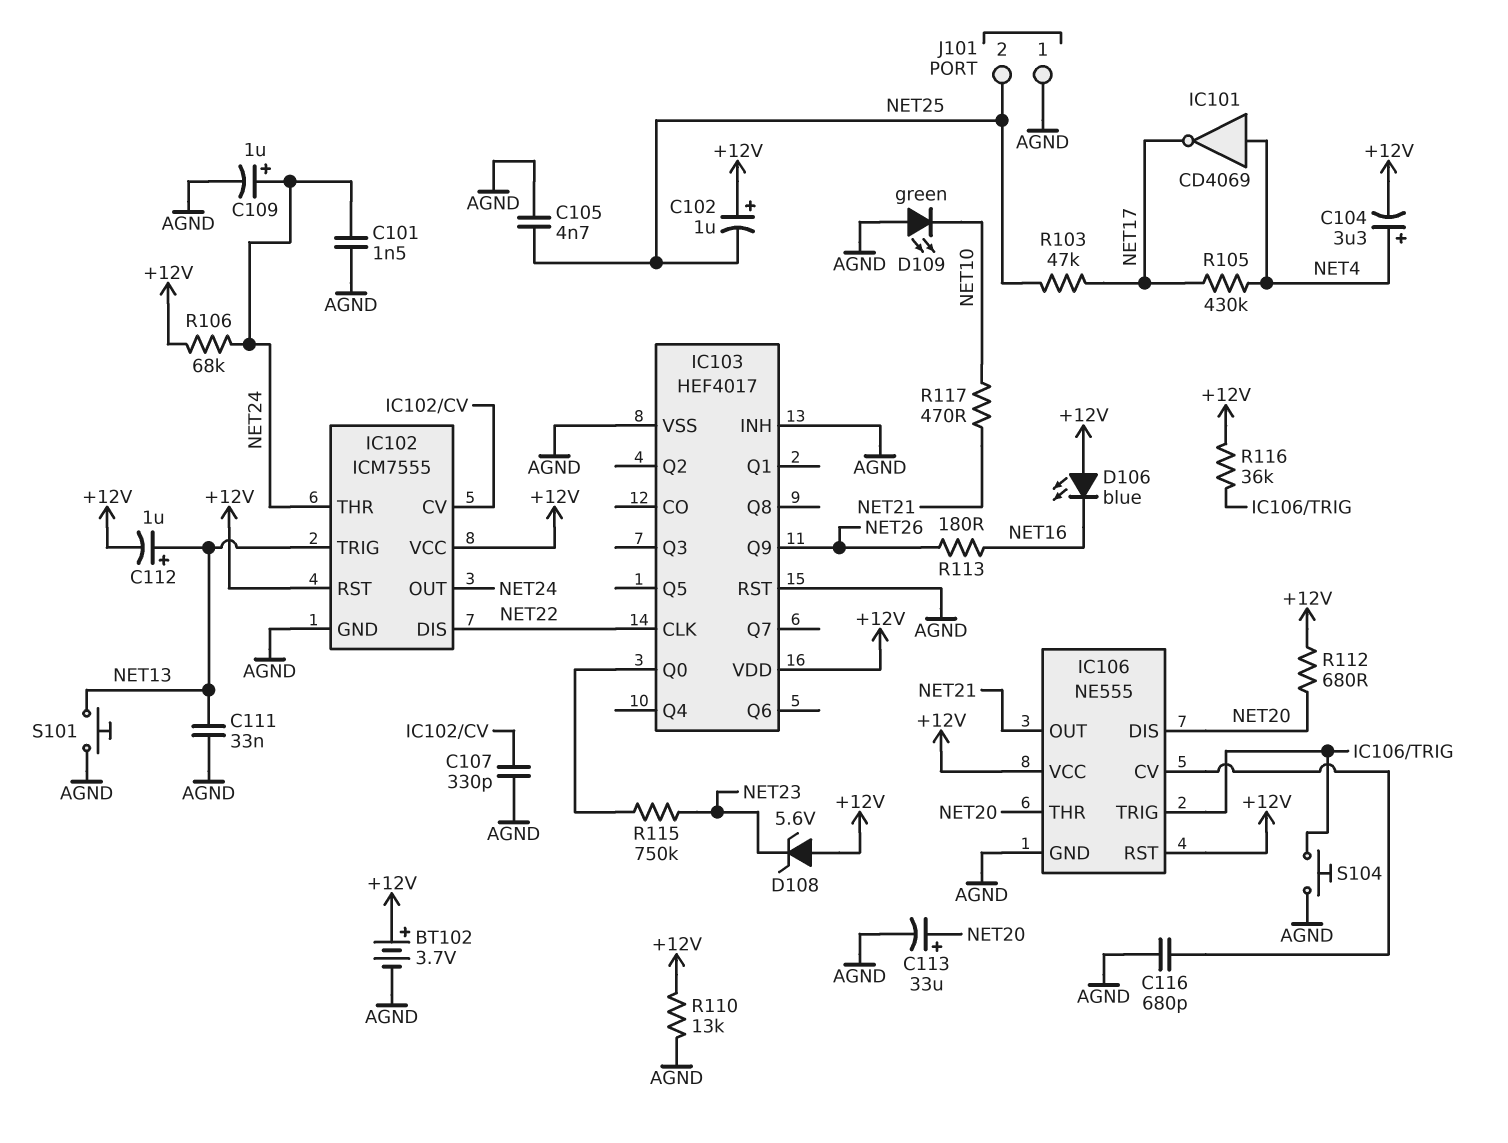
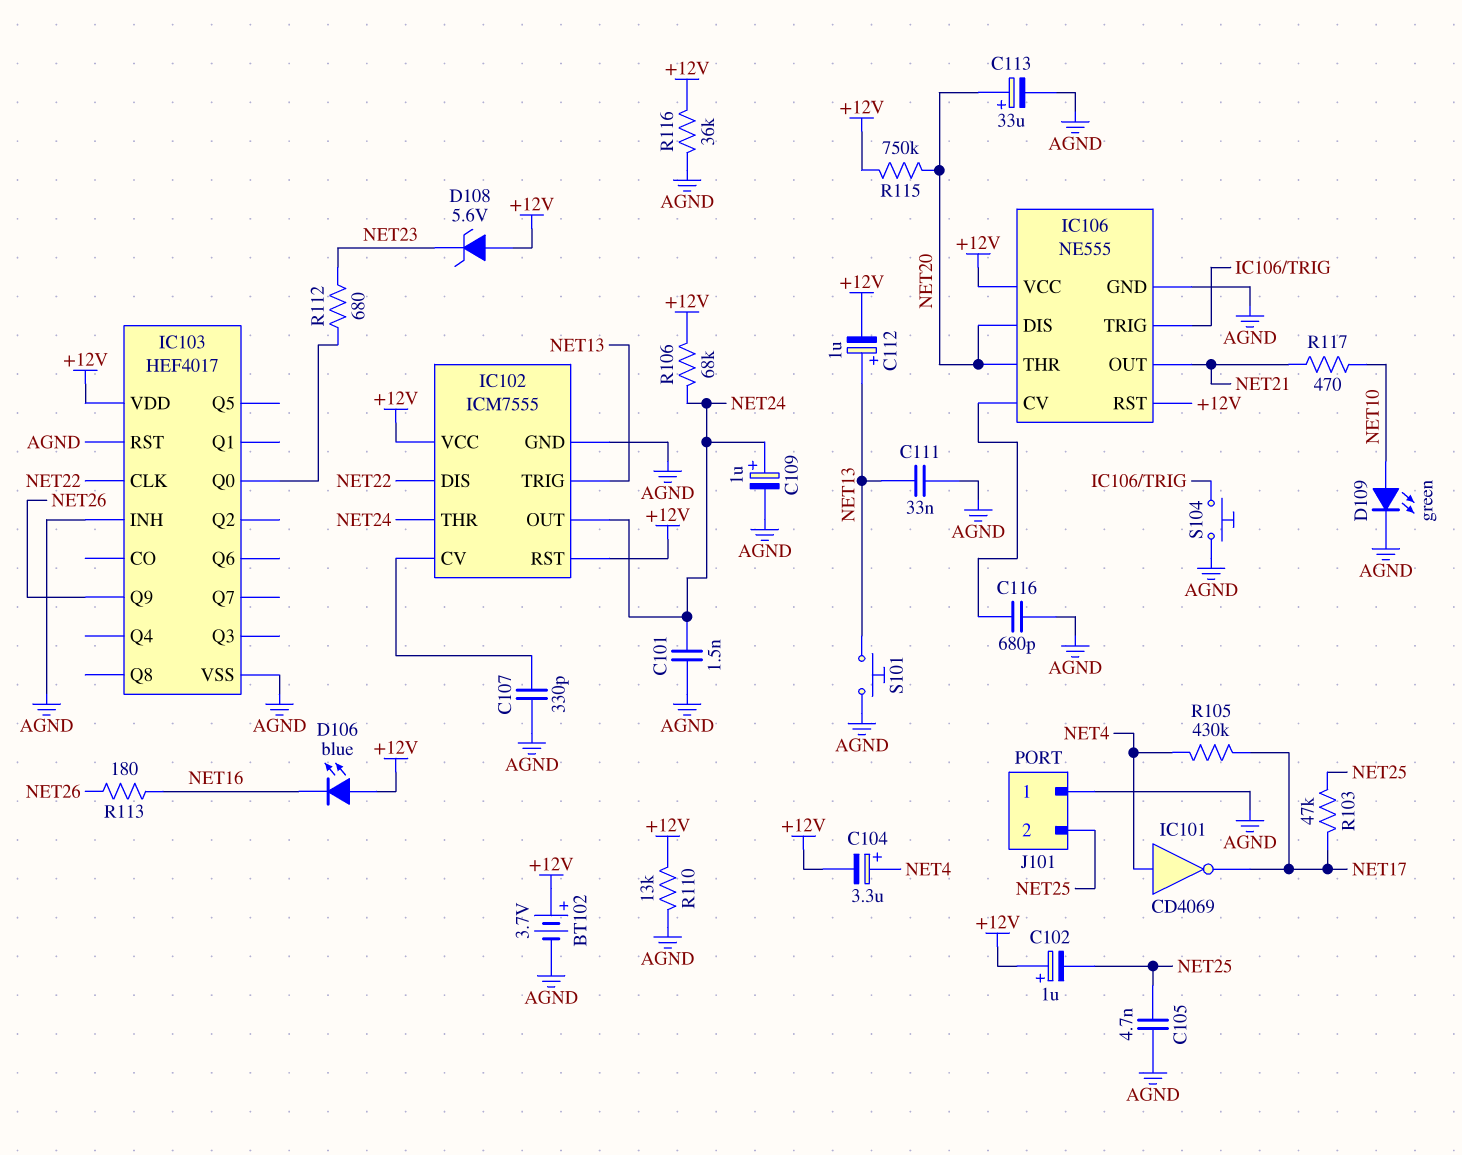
D109: LED green (A AGND, K NET10) -> LED green (A NET10, K AGND)
R112: 680 (+12V, NET20) -> 680 (IC103/Q0, NET23)
R115: 750k (IC103/Q0, NET23) -> 750k (+12V, NET20)
R116: 36k (+12V, IC106/TRIG) -> 36k (+12V, AGND)

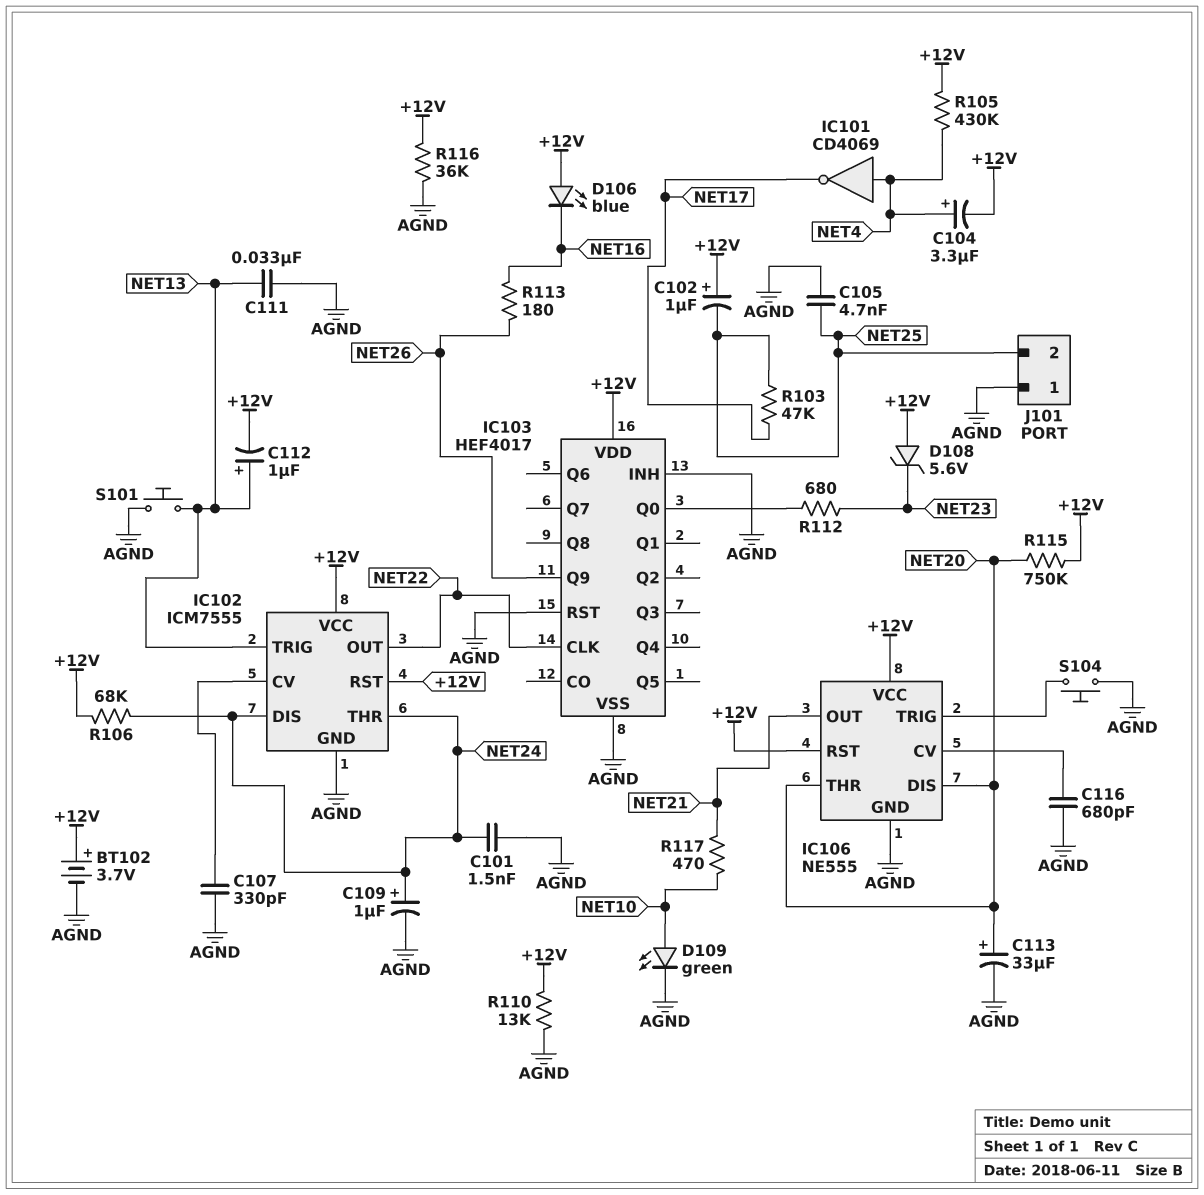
IC102 pin DIS: NET22 -> NET24
IC102 pin OUT: NET24 -> NET22
R105: 430k (NET4, NET17) -> 430k (+12V, NET4)

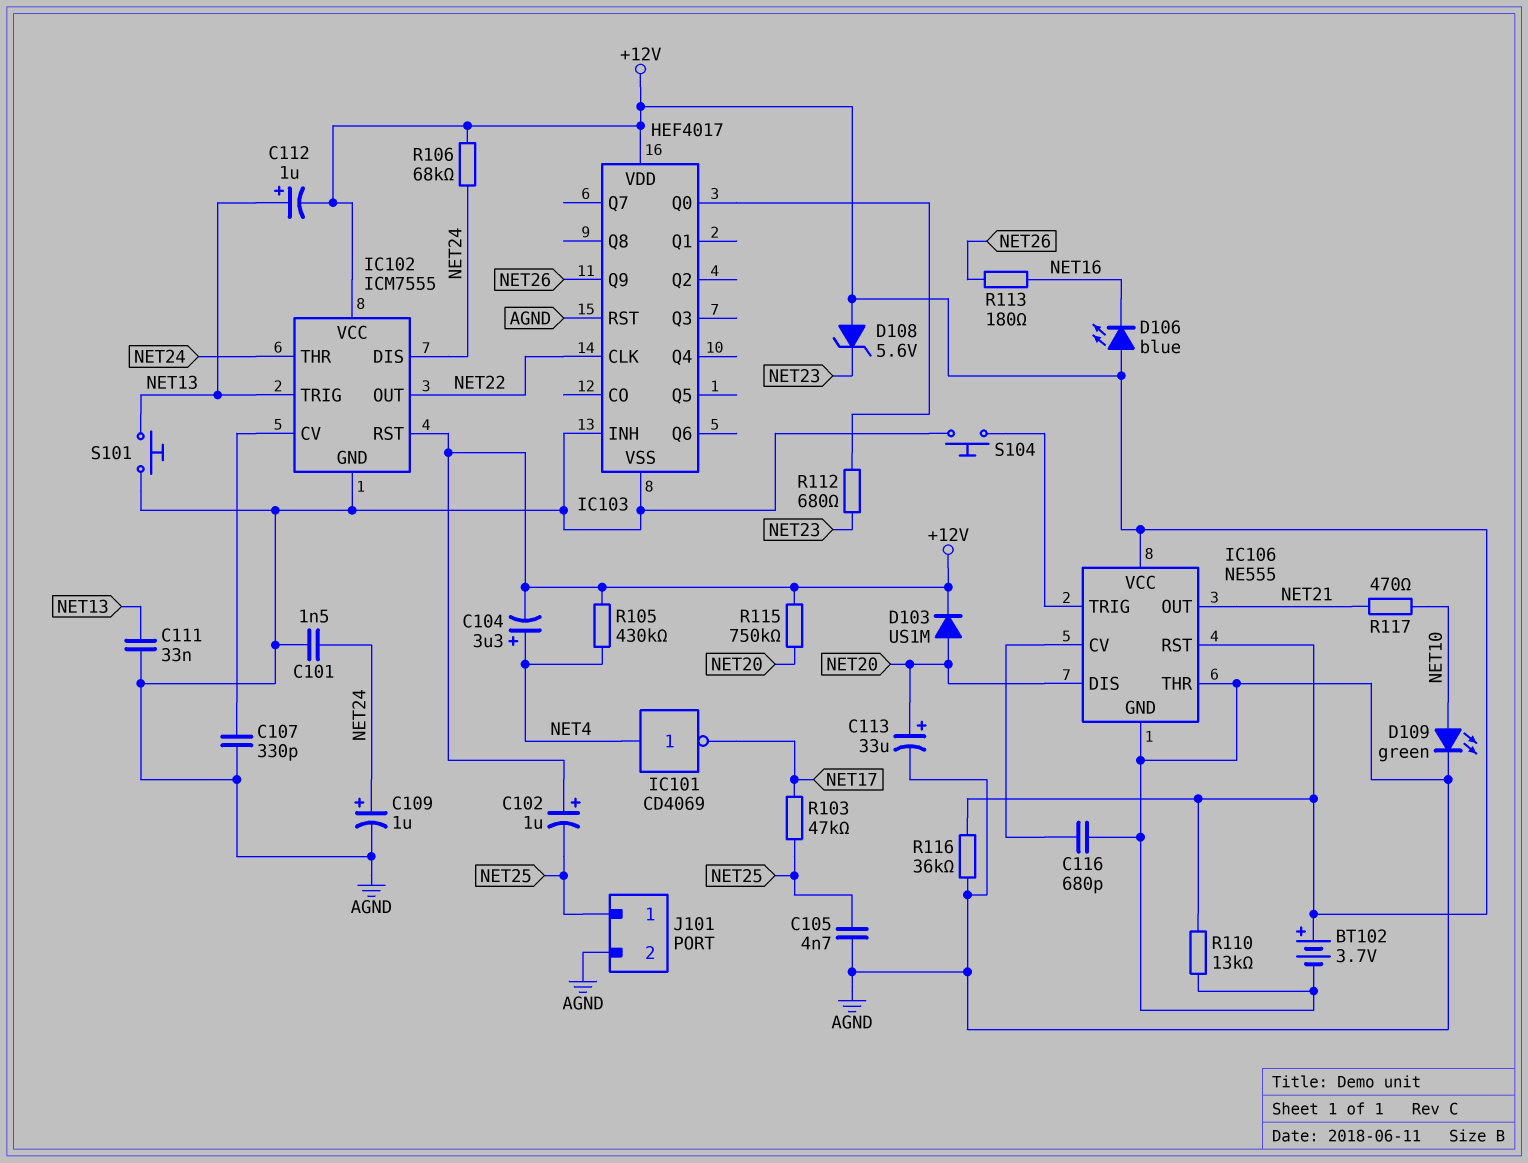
D103: none -> diode US1M (A NET20, K +12V)
IC106 pin THR: NET20 -> AGND
J101 pin 1: AGND -> NET25
J101 pin 2: NET25 -> AGND

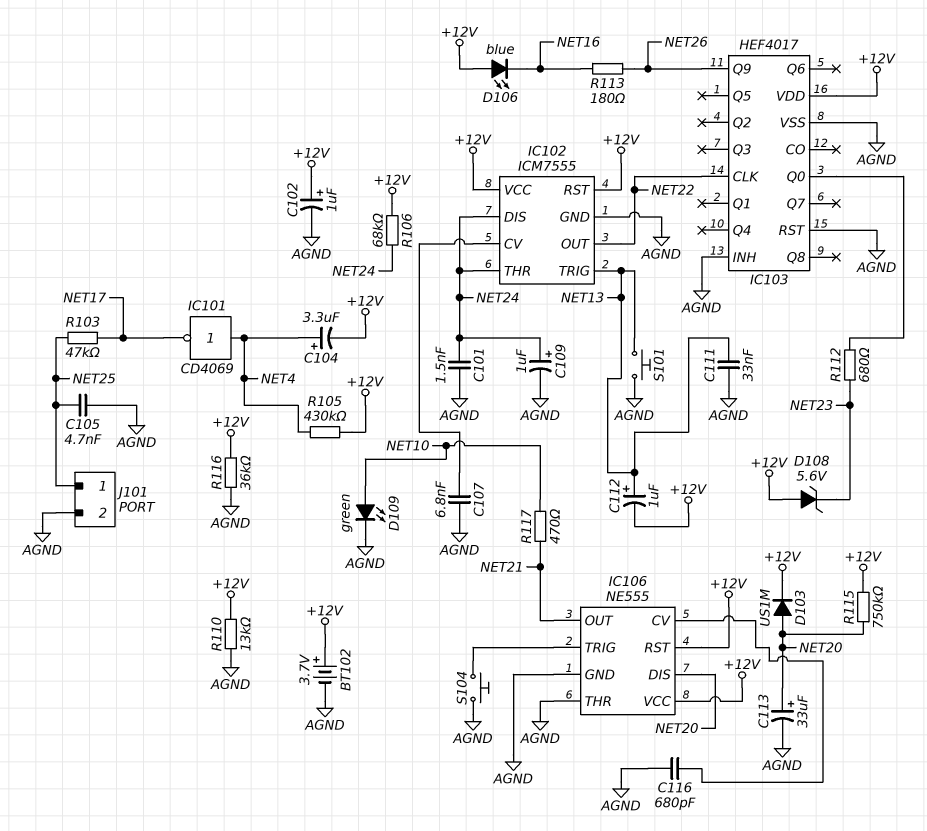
C102: 1uF (plus +12V, minus NET25) -> 1uF (plus +12V, minus AGND)
C107: 330pF (AGND, IC102/CV) -> 6.8nF (AGND, IC102/CV)

